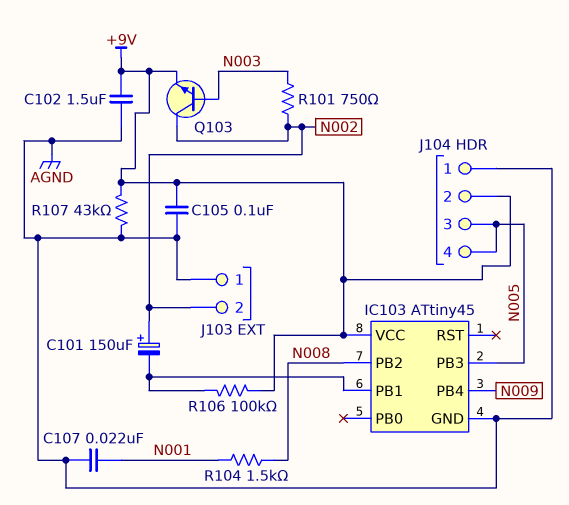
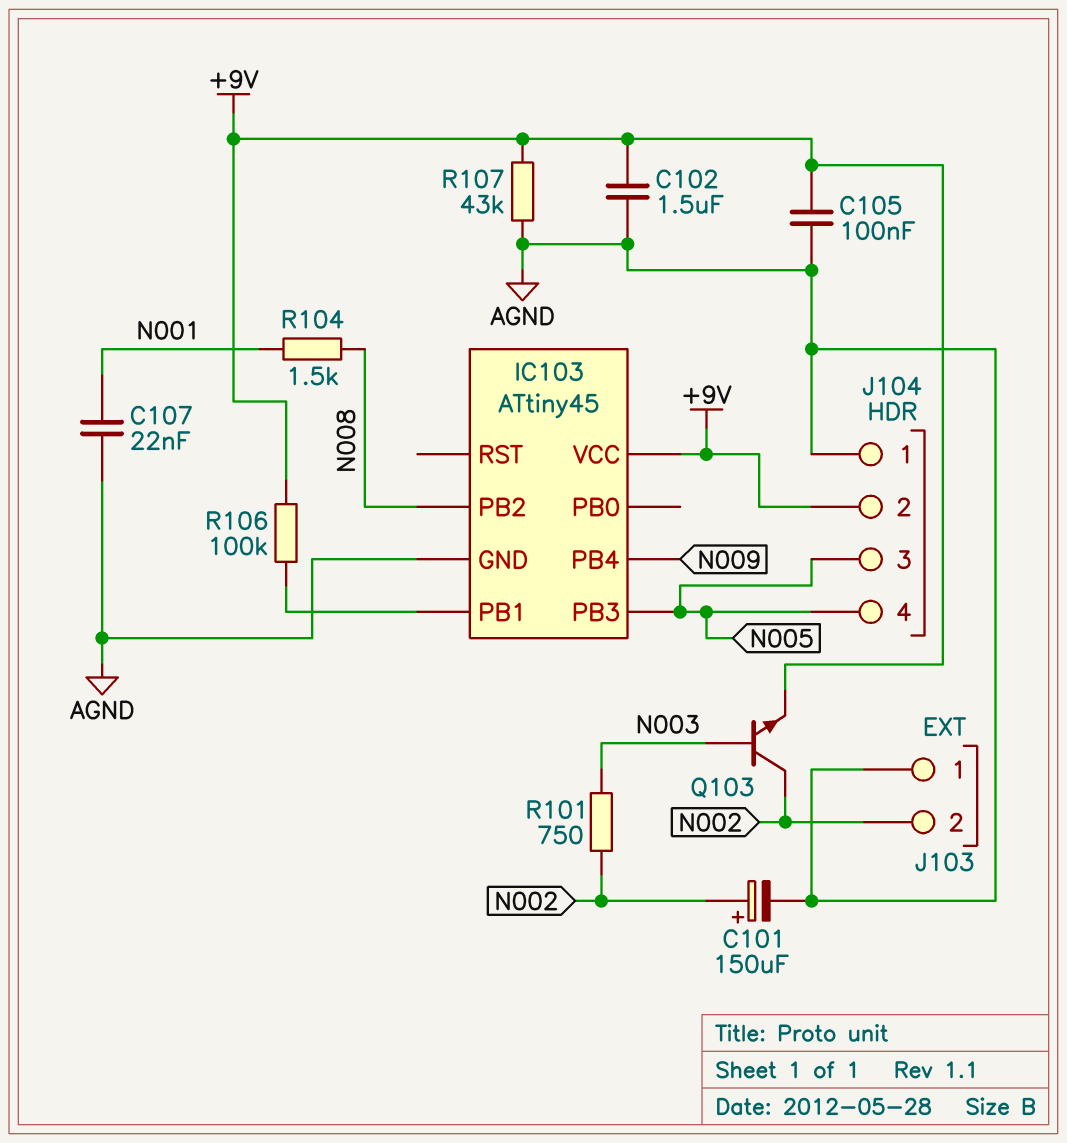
C101: 150uF (plus N002, minus IC103/PB1) -> 150uF (plus N002, minus AGND)

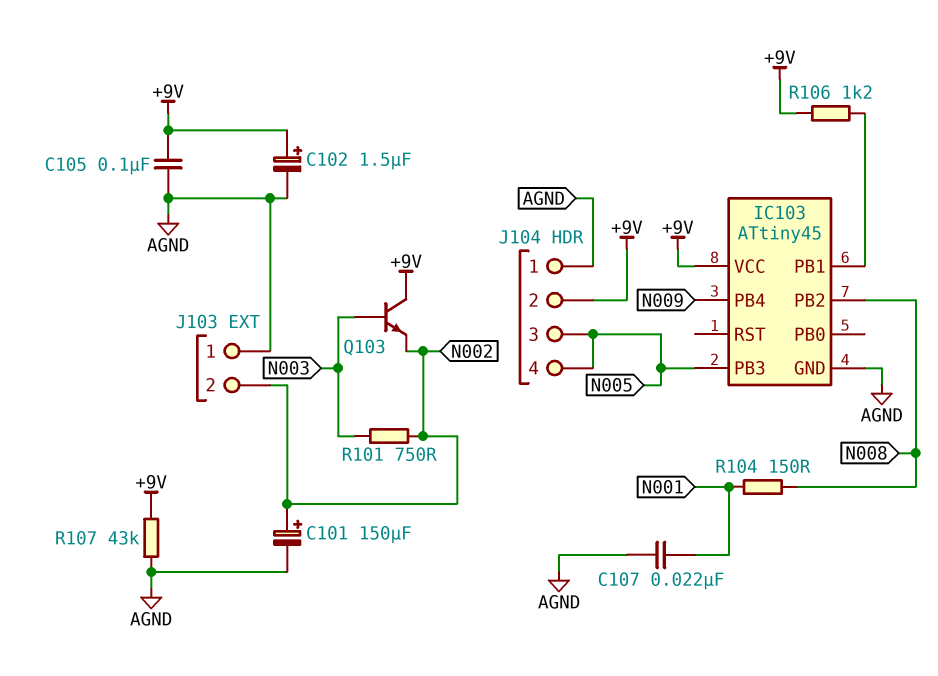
C102: 1.5uF (+9V, AGND) -> 1.5uF (plus +9V, minus AGND)
Q103: NPN (B N003, C N002, E +9V) -> NPN (B N003, C +9V, E N002)
R104: 1.5k (N001, N008) -> 150 (N001, N008)
R106: 100k (+9V, IC103/PB1) -> 1.2k (+9V, IC103/PB1)

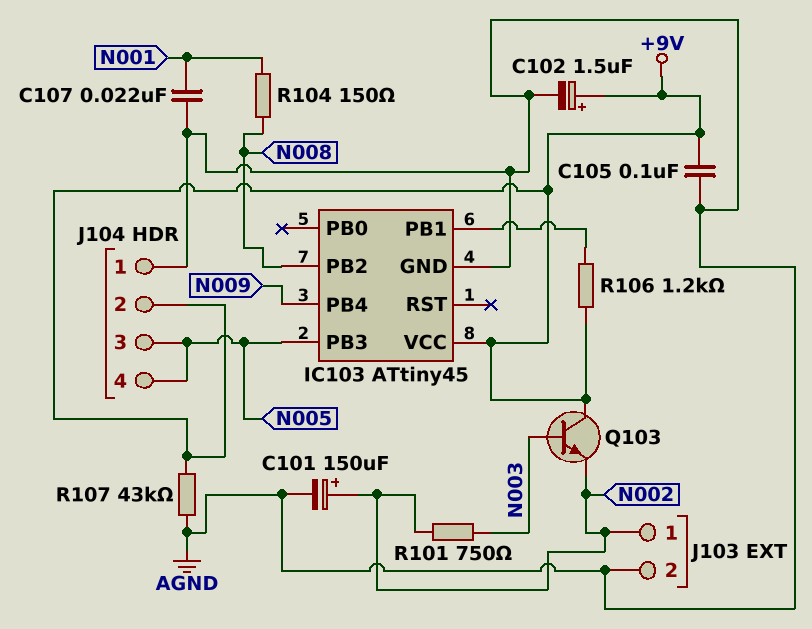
J103 pin 1: AGND -> N002
J103 pin 2: N002 -> AGND

